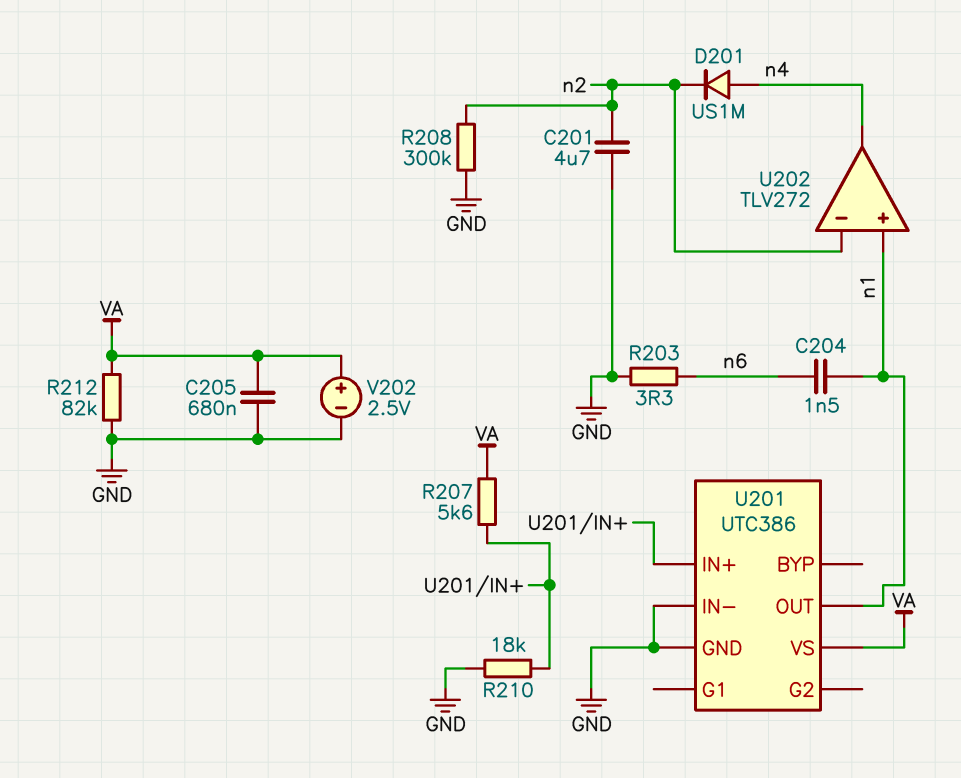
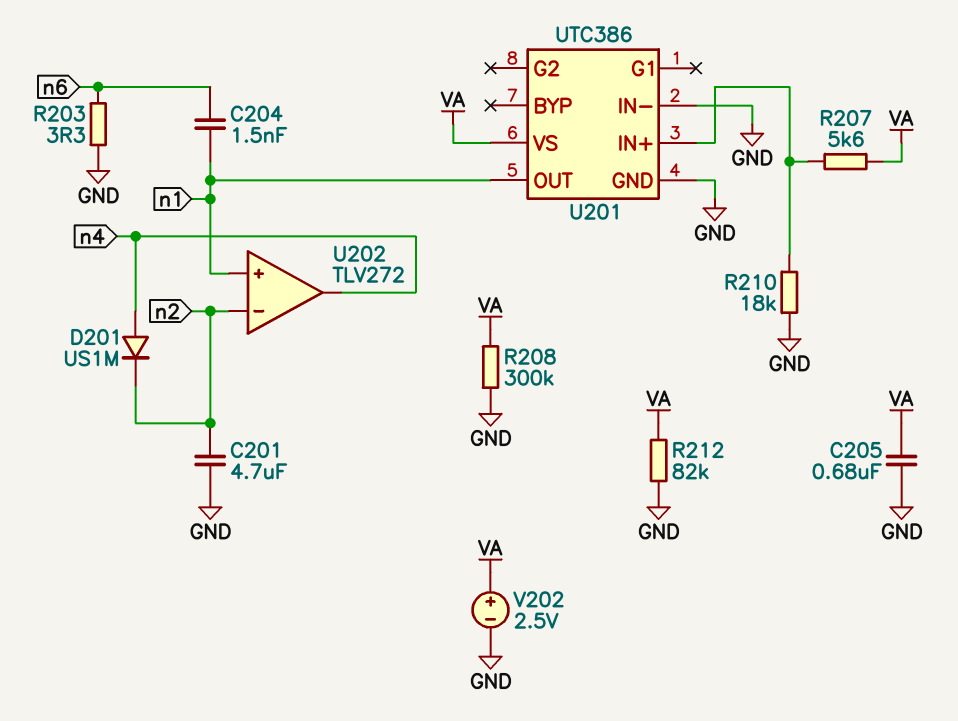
R208: 300k (GND, n2) -> 300k (GND, VA)

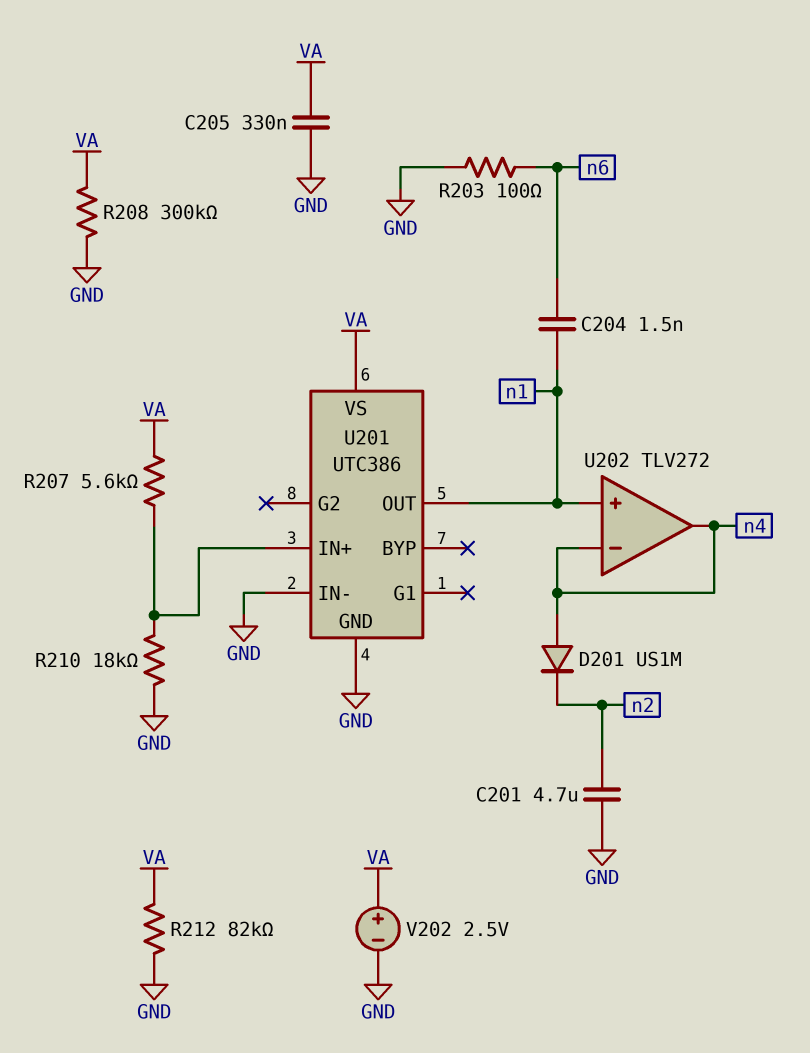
C205: 680nF (GND, VA) -> 330nF (GND, VA)
R203: 3.3 (GND, n6) -> 100 (GND, n6)
U202 pin in-: n2 -> n4

